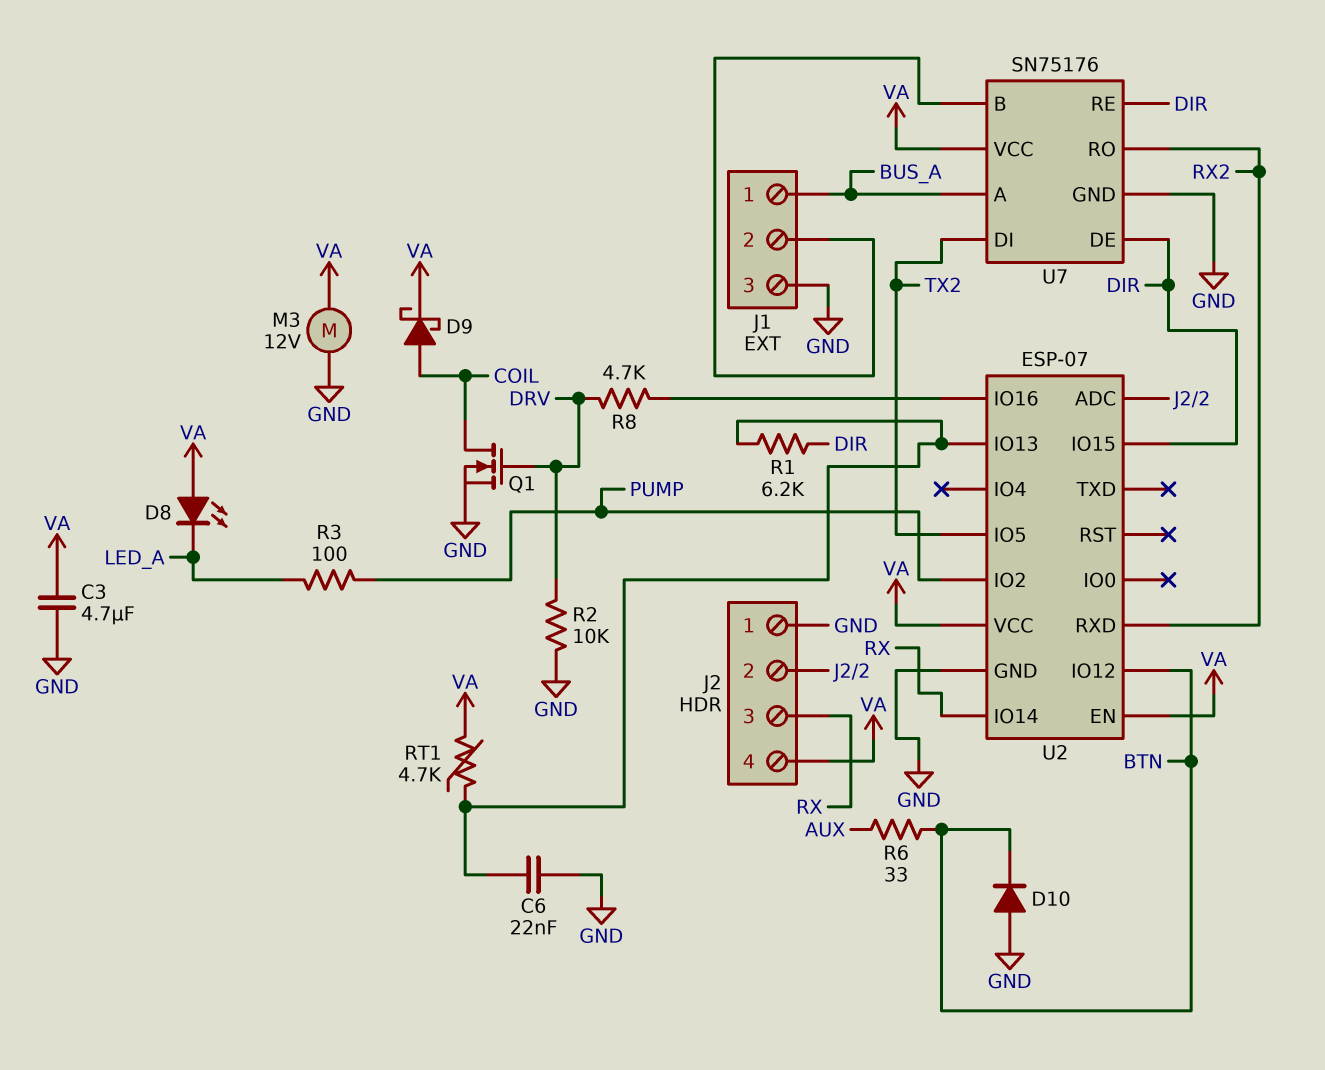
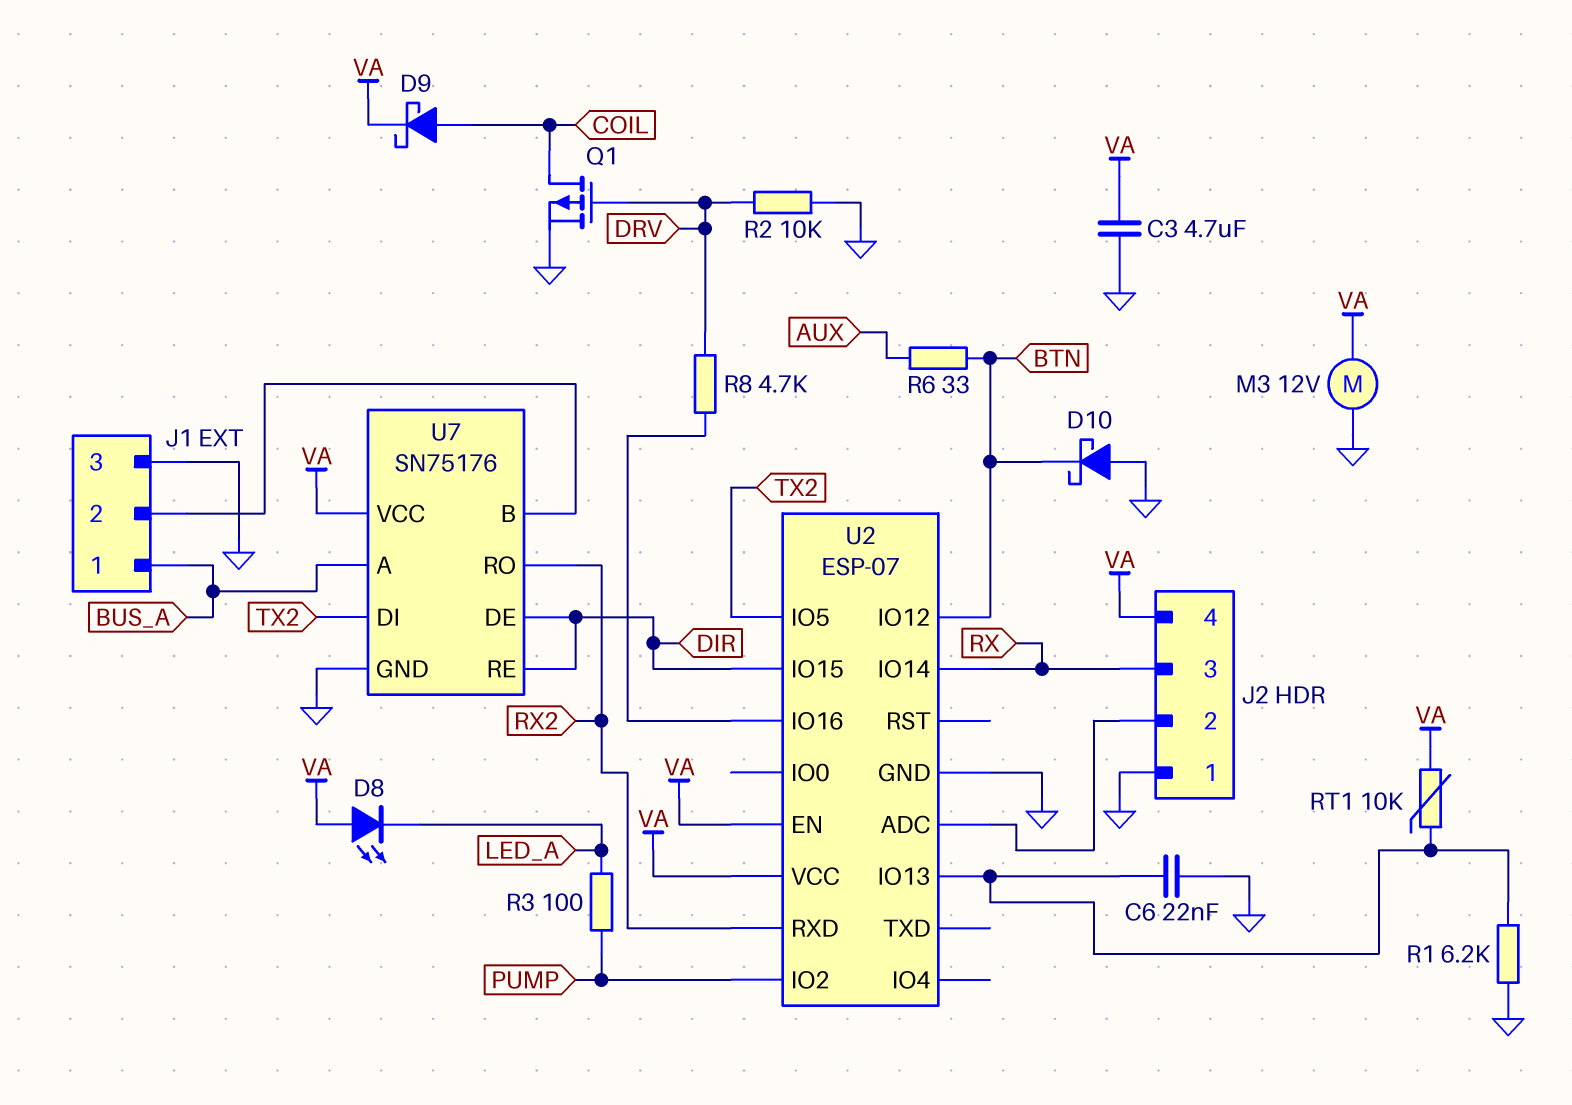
D10: diode (A GND, K BTN) -> schottky (A GND, K BTN)
Q1: NMOS (G DRV, D COIL, S GND) -> PMOS (G DRV, D COIL, S GND)
R1: 6.2k (DIR, U2/IO13) -> 6.2k (GND, U2/IO13)
RT1: 4.7k (U2/IO13, VA) -> 10k (U2/IO13, VA)

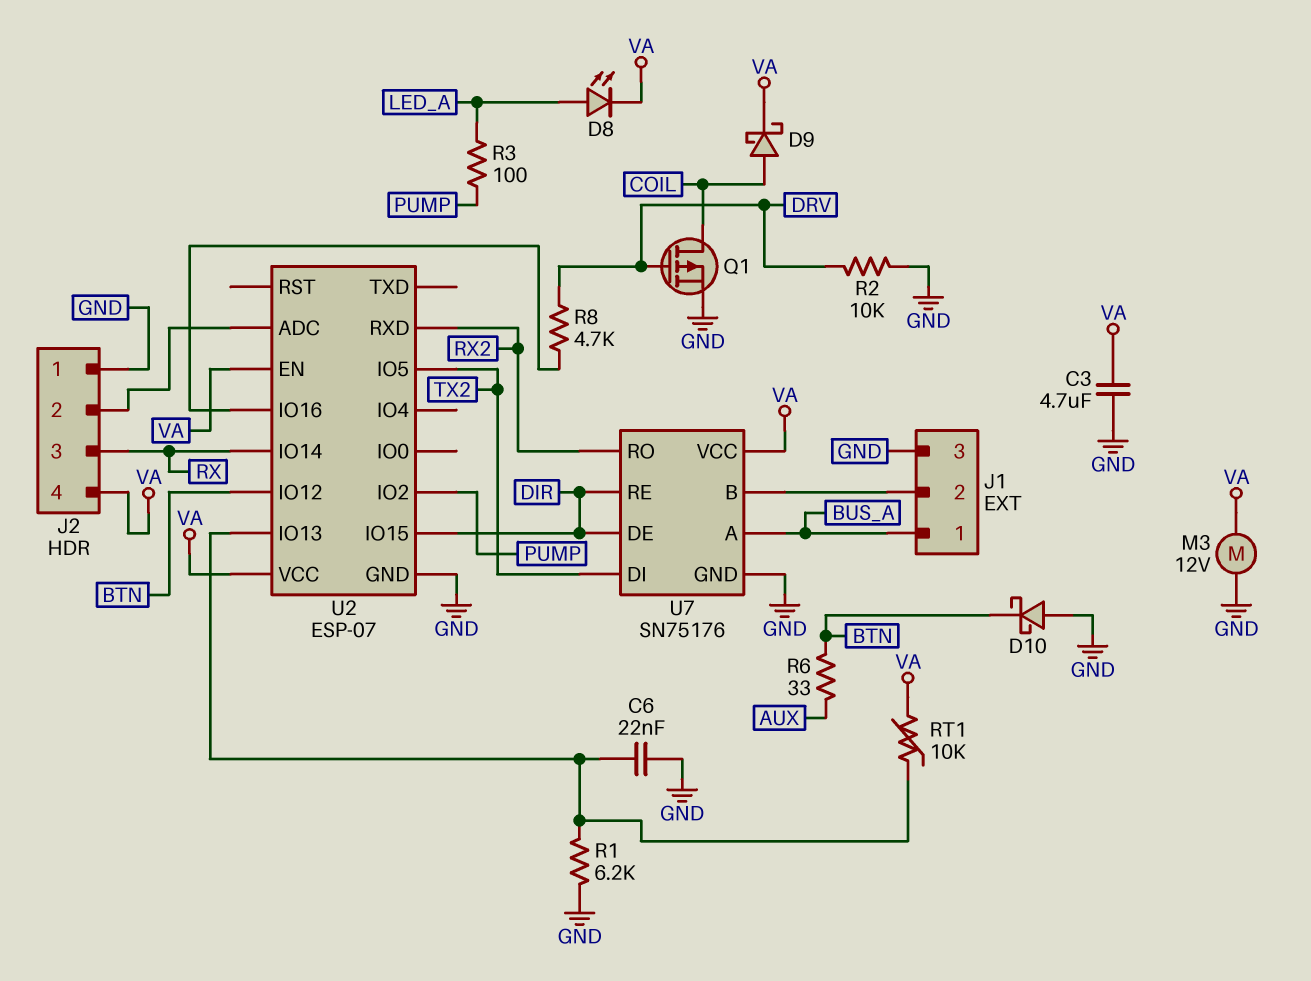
D8: LED (A VA, K LED_A) -> LED (A LED_A, K VA)

